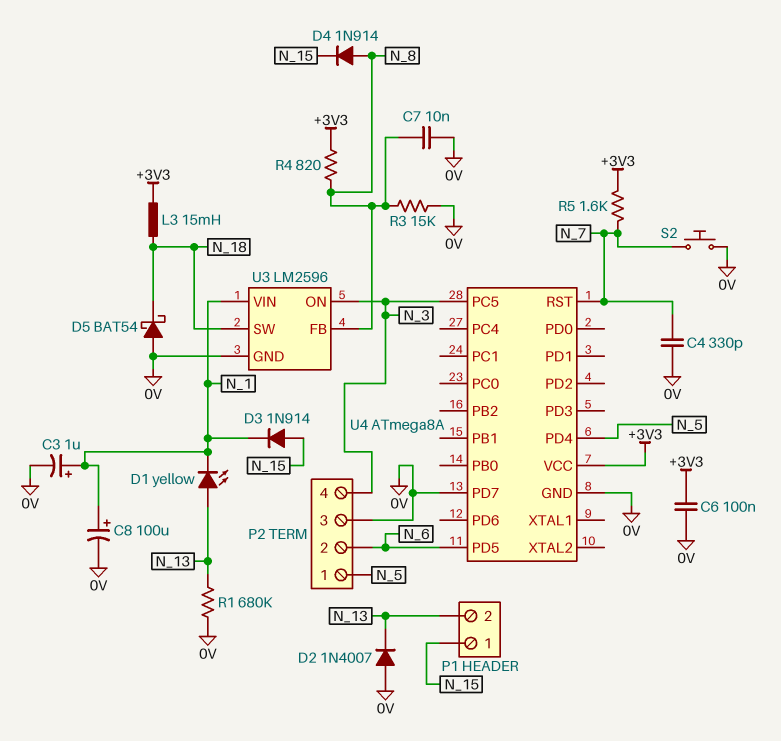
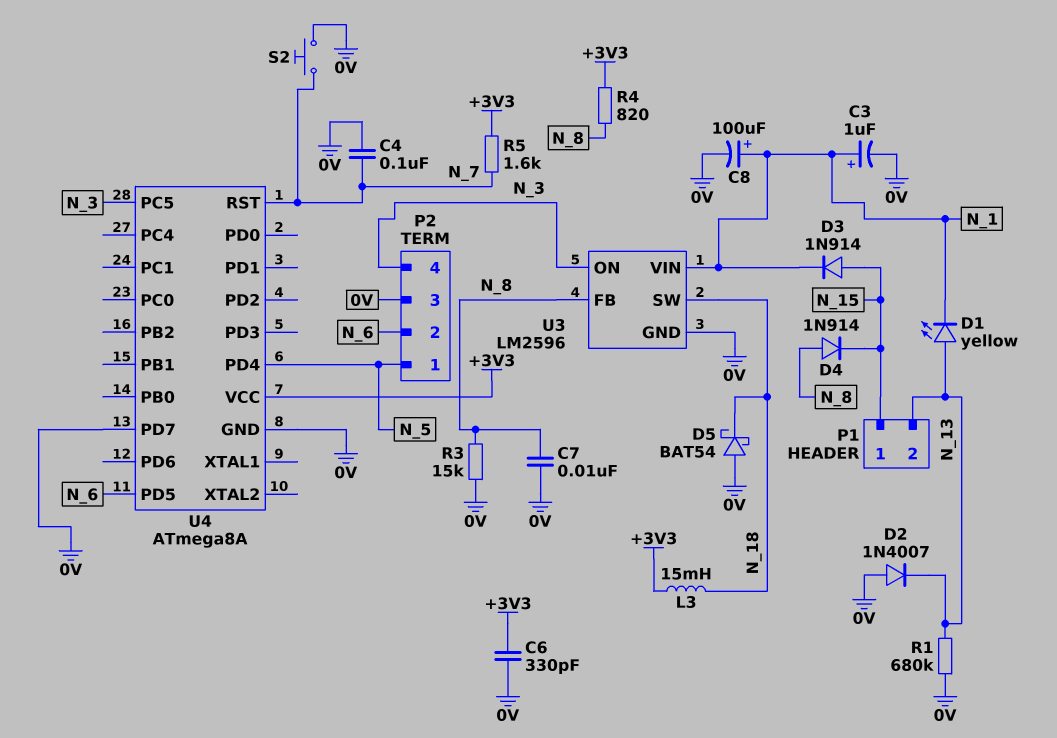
C4: 330pF (0V, N_7) -> 100nF (0V, N_7)
C6: 100nF (+3V3, 0V) -> 330pF (+3V3, 0V)

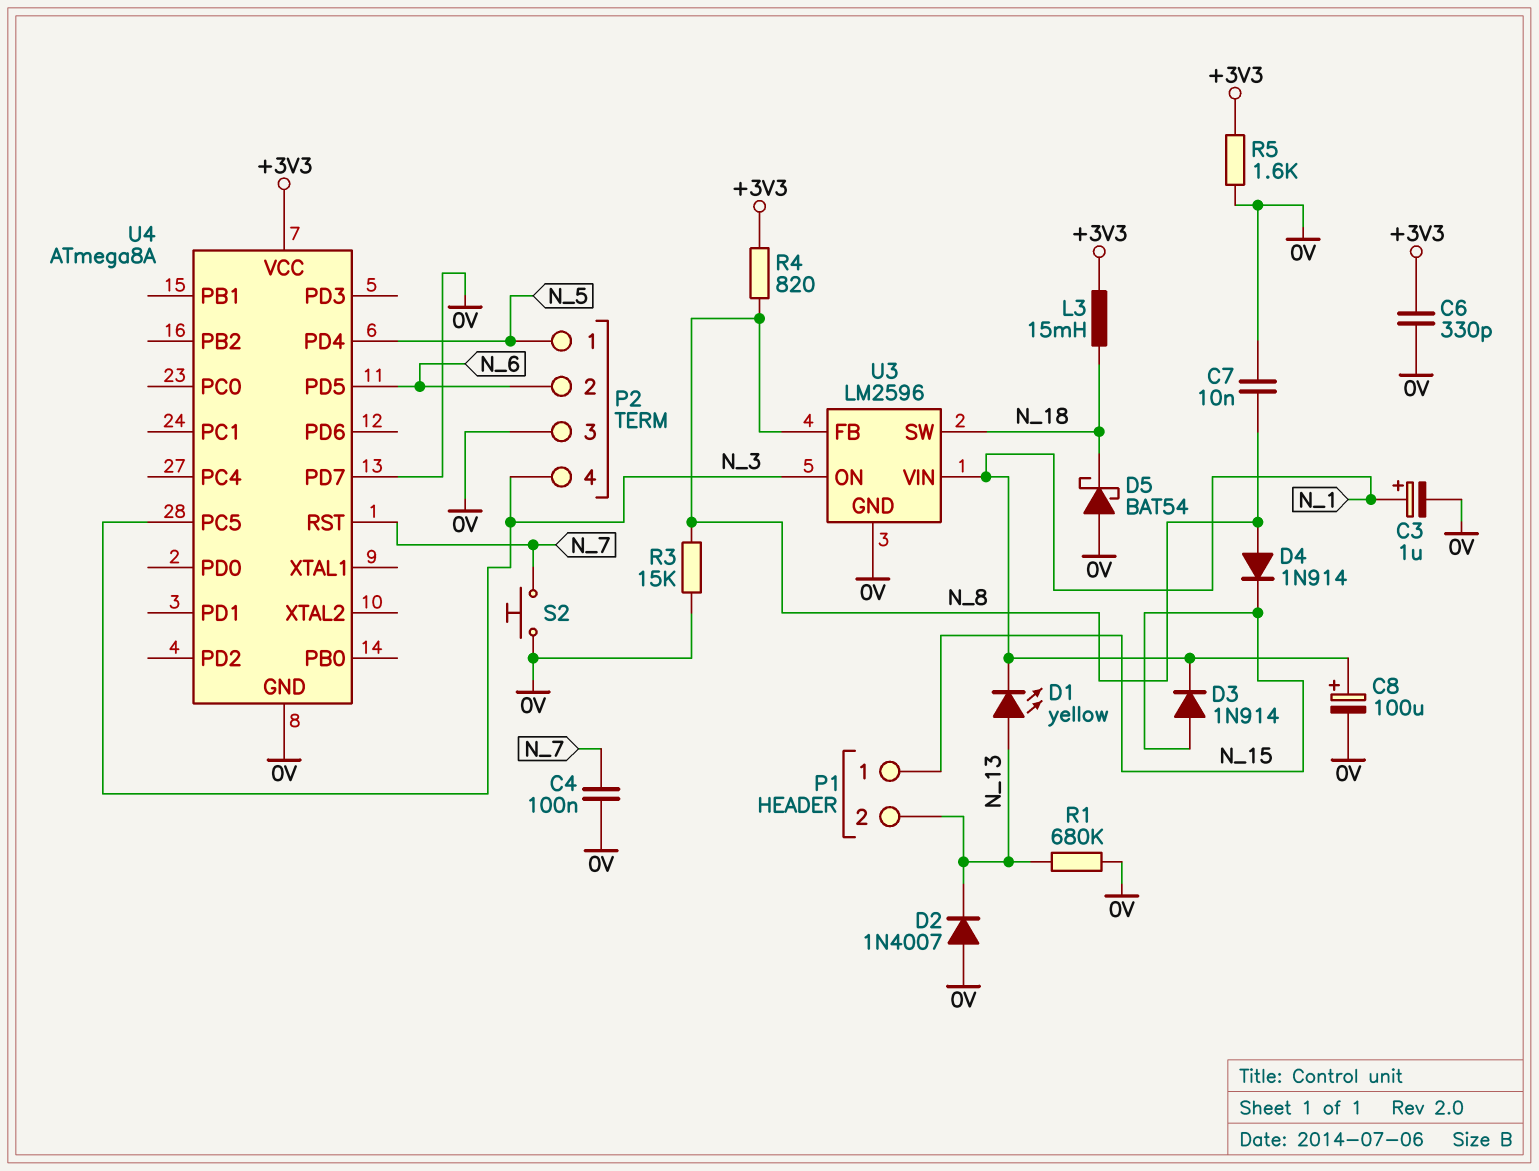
R5: 1.6k (+3V3, N_7) -> 1.6k (+3V3, 0V)

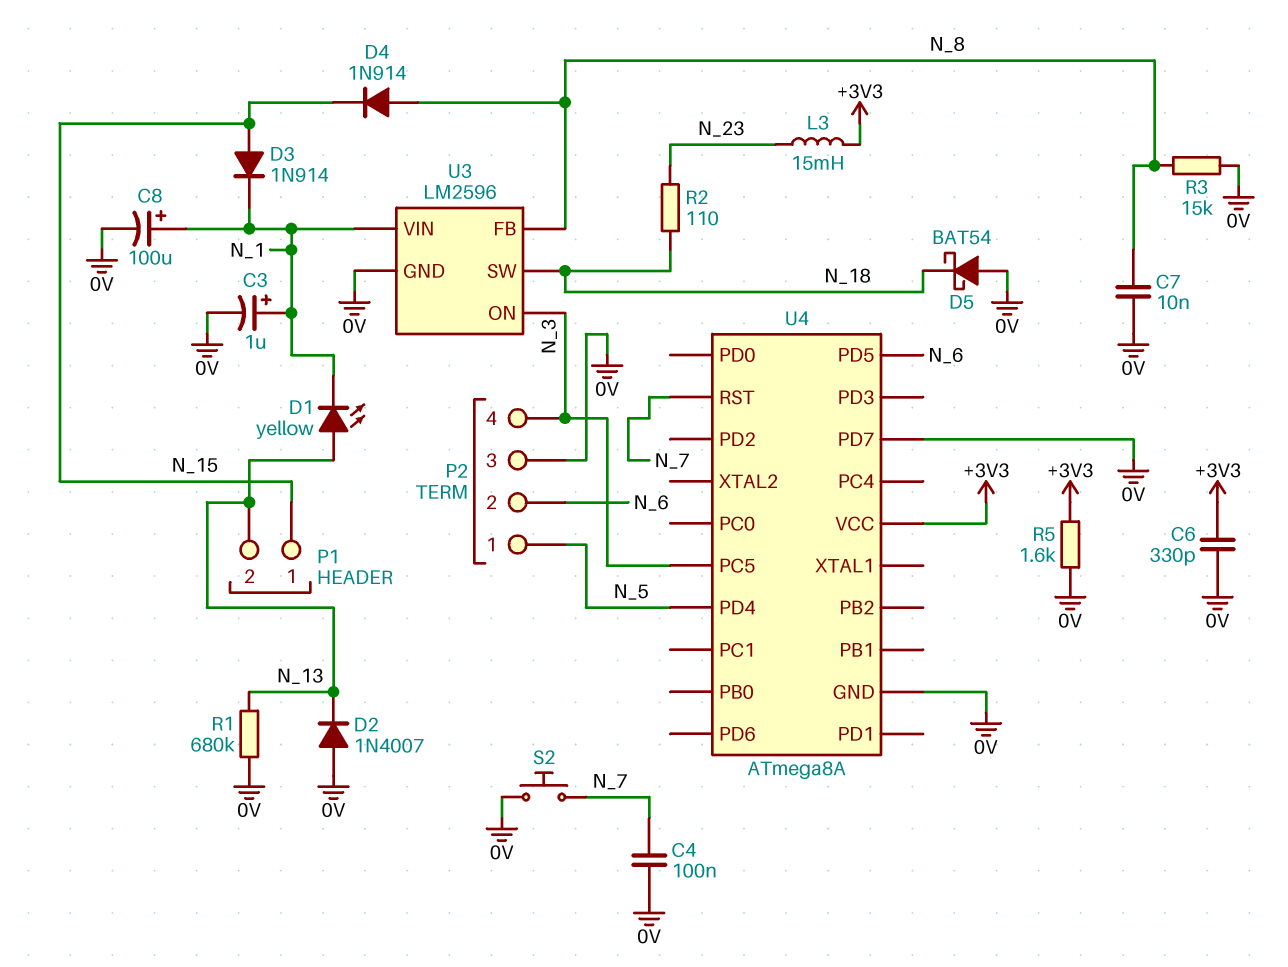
L3: 15mH (+3V3, N_18) -> 15mH (+3V3, N_23)
R2: none -> 110 (N_18, N_23)
R4: 820 (+3V3, N_8) -> none

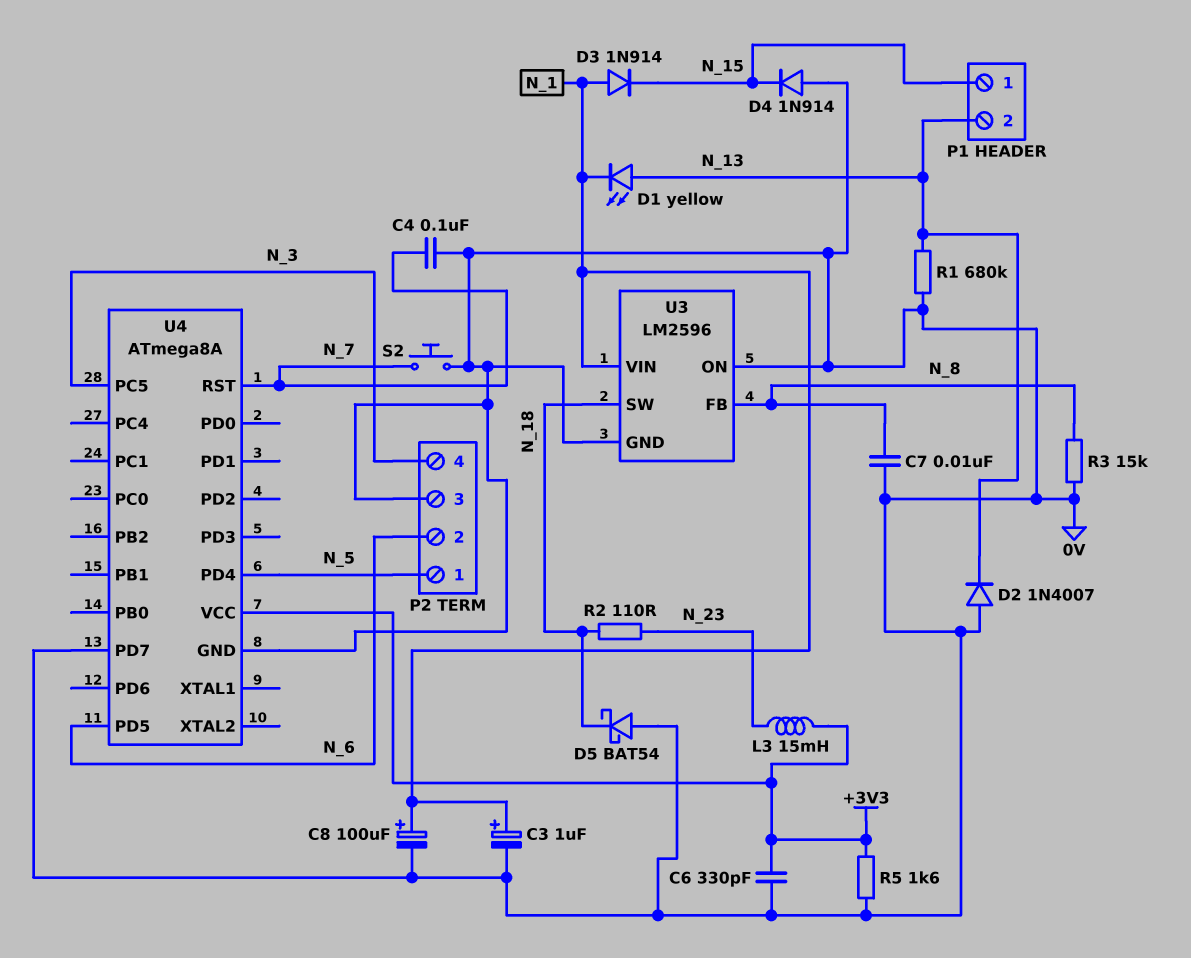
D3: diode 1N914 (A N_15, K N_1) -> diode 1N914 (A N_1, K N_15)
D4: diode 1N914 (A N_8, K N_15) -> diode 1N914 (A 0V, K N_15)
U3 pin ON: N_3 -> 0V

